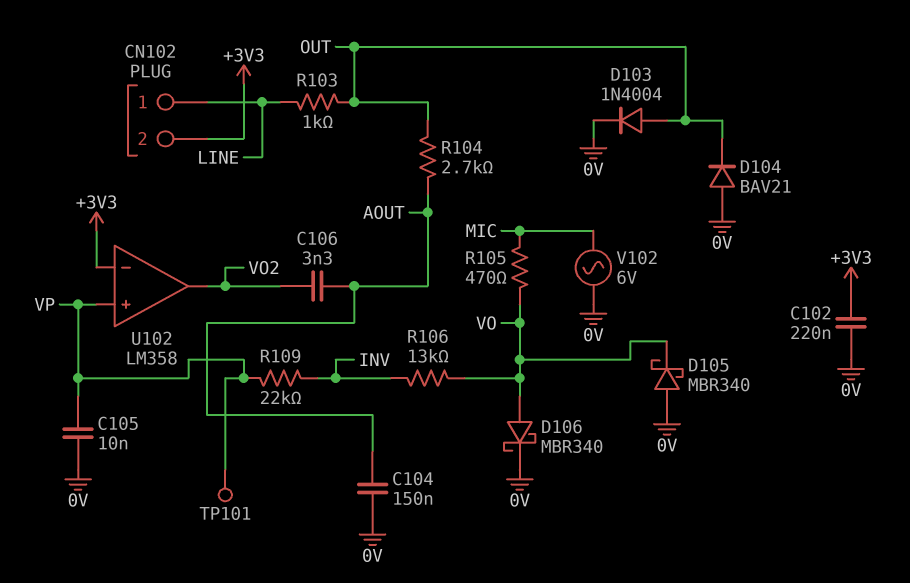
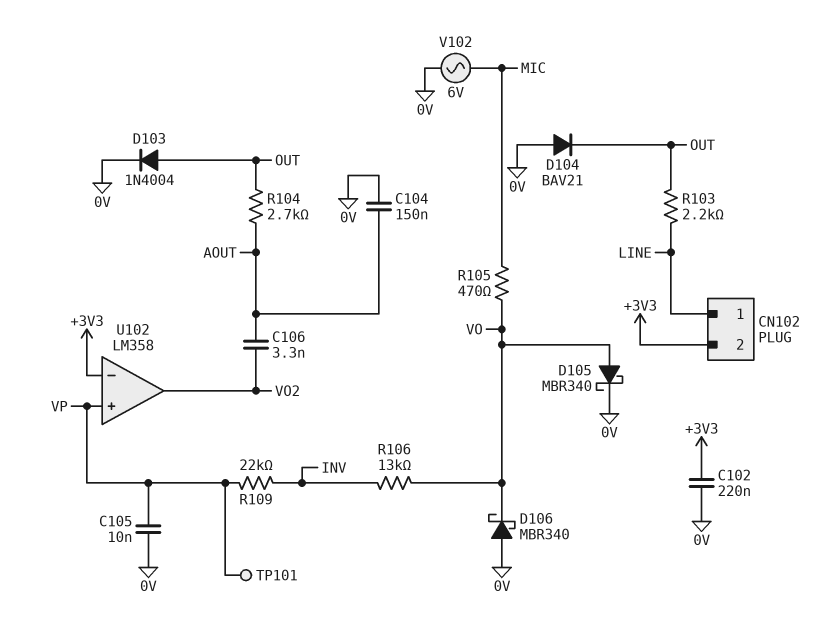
D105: schottky MBR340 (A 0V, K VO) -> schottky MBR340 (A VO, K 0V)
D106: schottky MBR340 (A VO, K 0V) -> schottky MBR340 (A 0V, K VO)
R103: 1k (LINE, OUT) -> 2.2k (LINE, OUT)

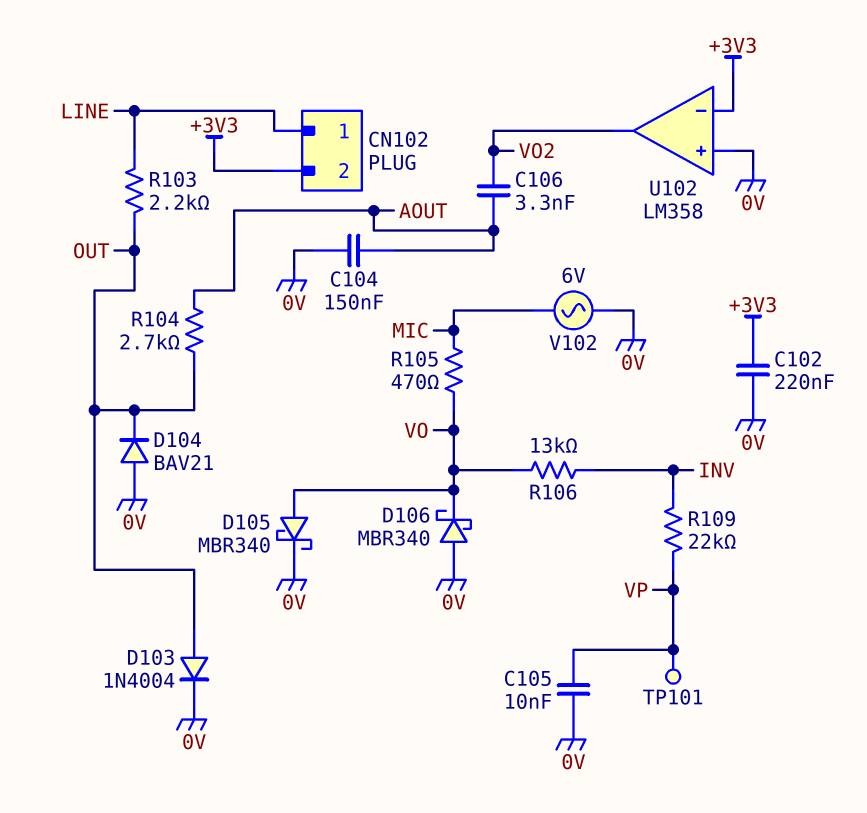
U102 pin in+: VP -> 0V

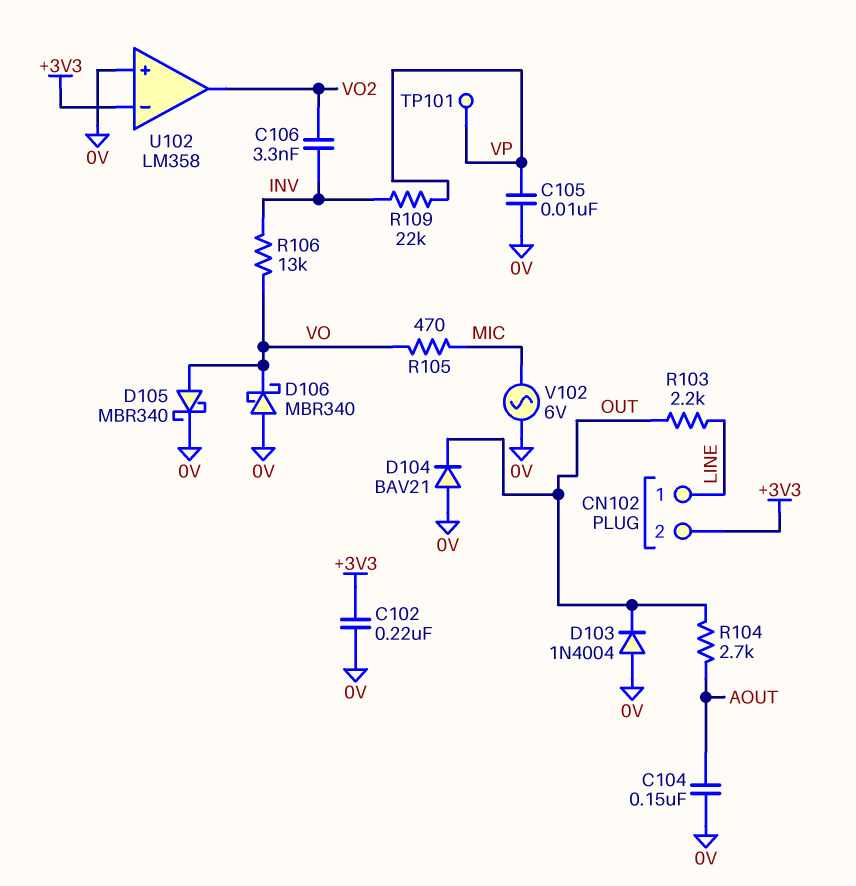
C106: 3.3nF (AOUT, VO2) -> 3.3nF (INV, VO2)
D103: diode 1N4004 (A OUT, K 0V) -> diode 1N4004 (A 0V, K OUT)

